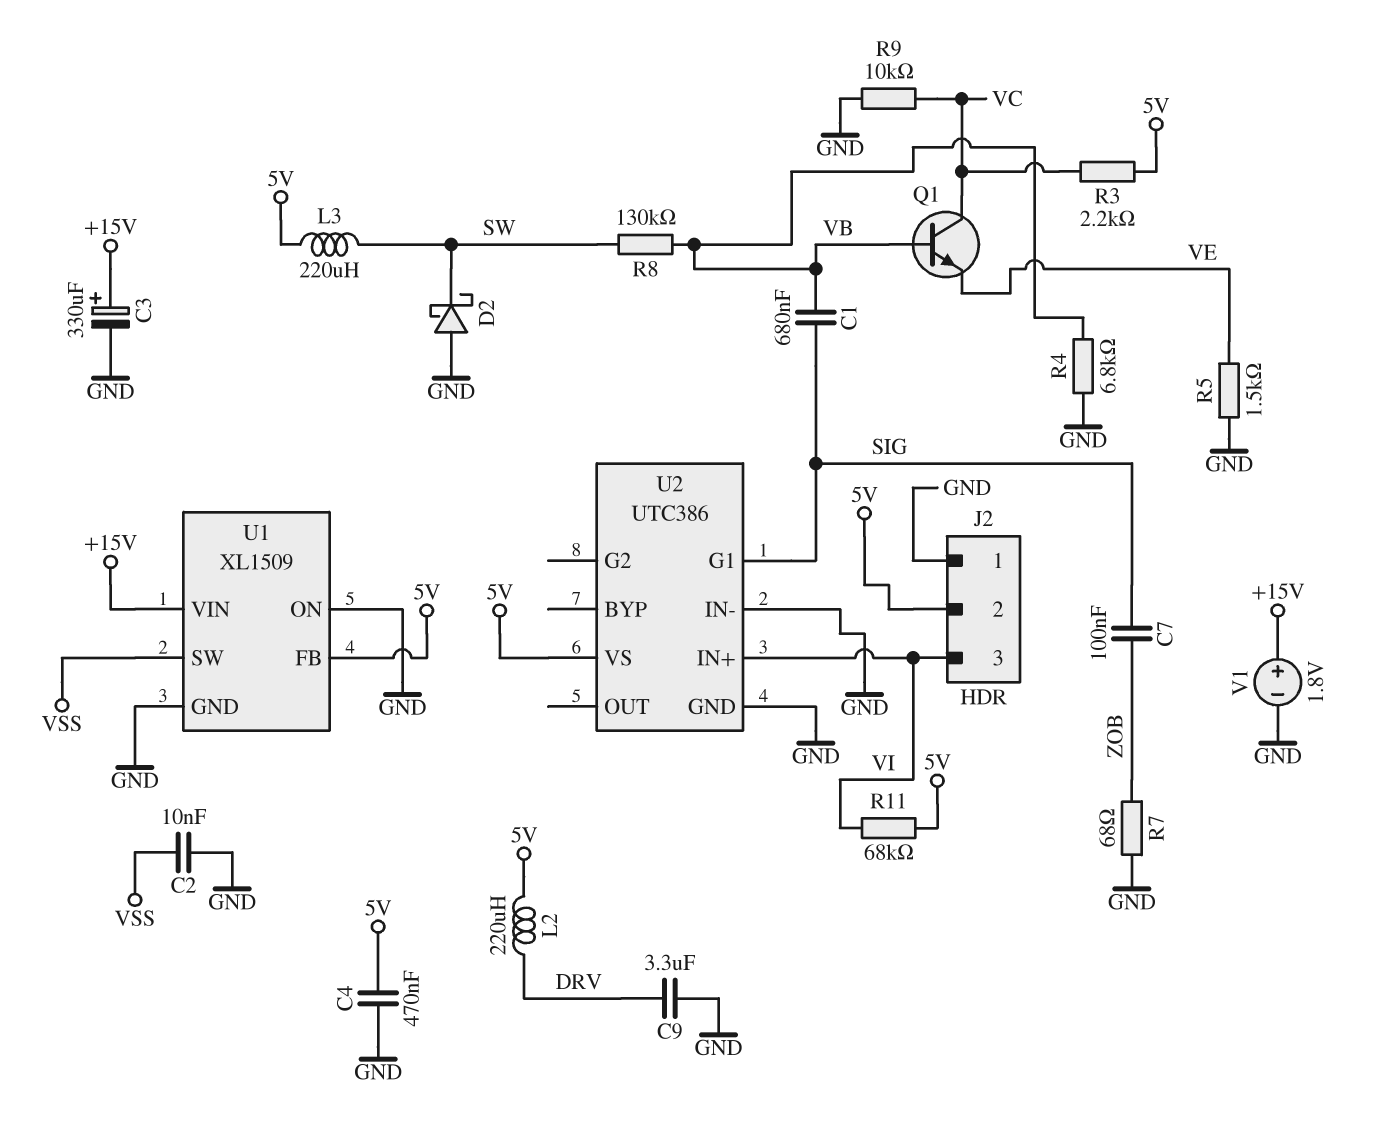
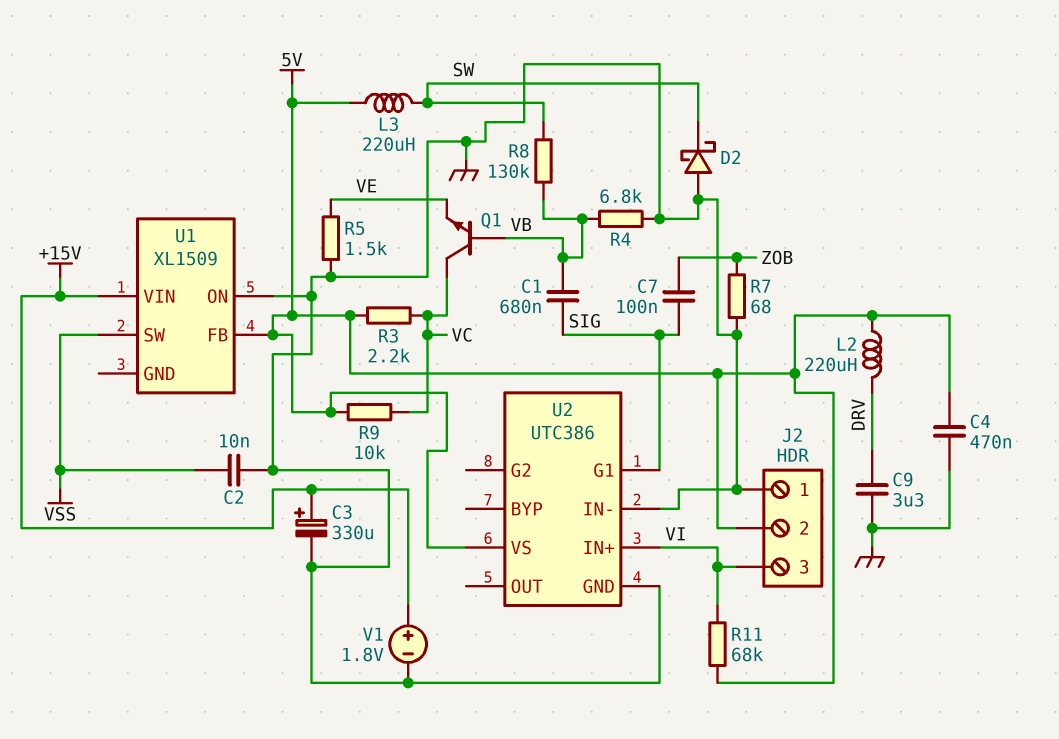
R9: 10k (GND, VC) -> 10k (5V, VC)
U1 pin GND: GND -> none

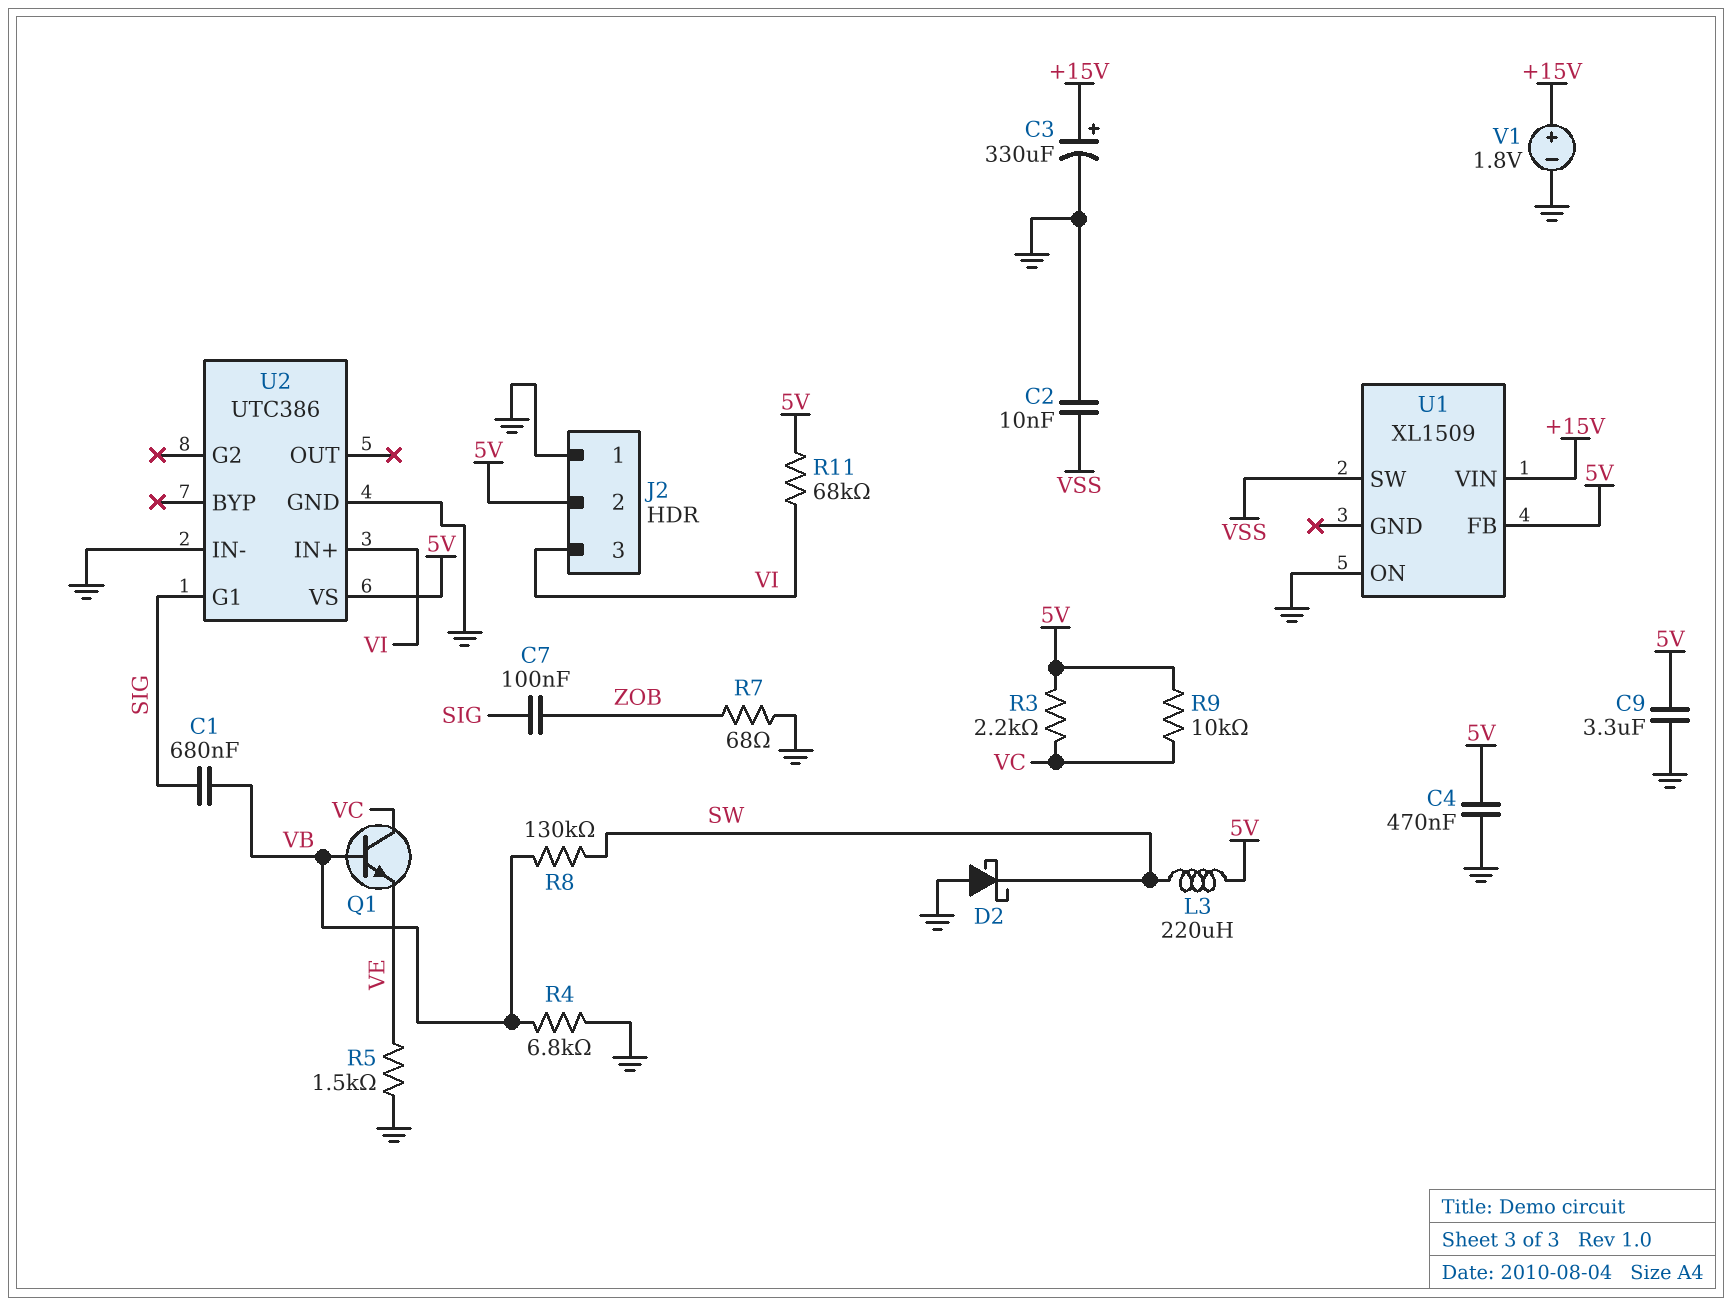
C9: 3.3uF (DRV, GND) -> 3.3uF (5V, GND)
L2: 220uH (5V, DRV) -> none

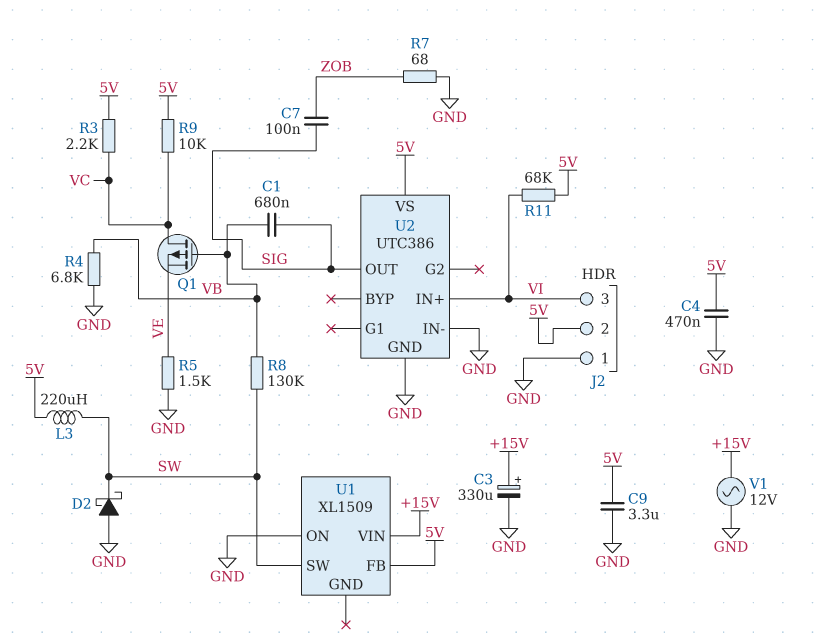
C2: 10nF (GND, VSS) -> none
Q1: NPN (B VB, C VC, E VE) -> PMOS (G VB, D VC, S VE)
U1 pin SW: VSS -> SW
U2 pin G1: SIG -> none
U2 pin OUT: none -> SIG
V1: 1.8V (plus +15V, minus GND) -> AC 12V (+15V, GND)

